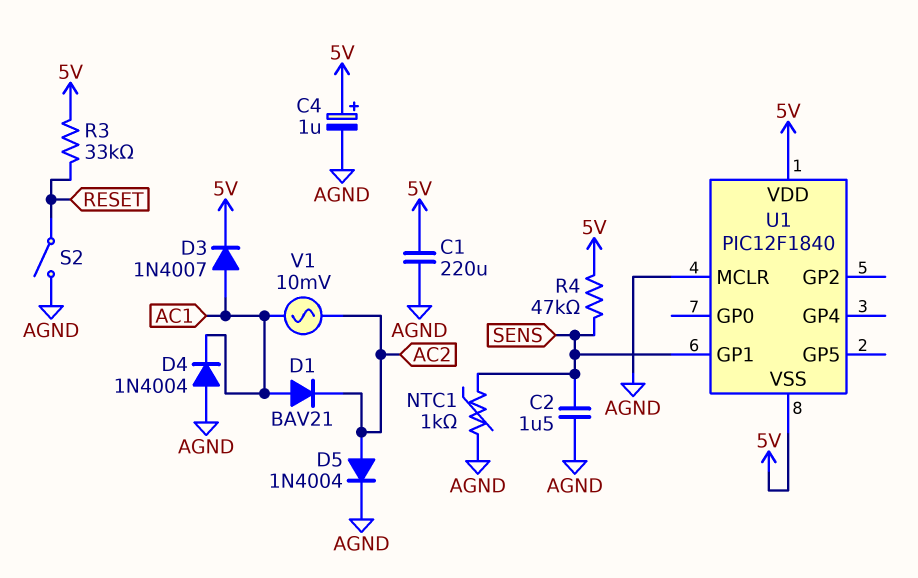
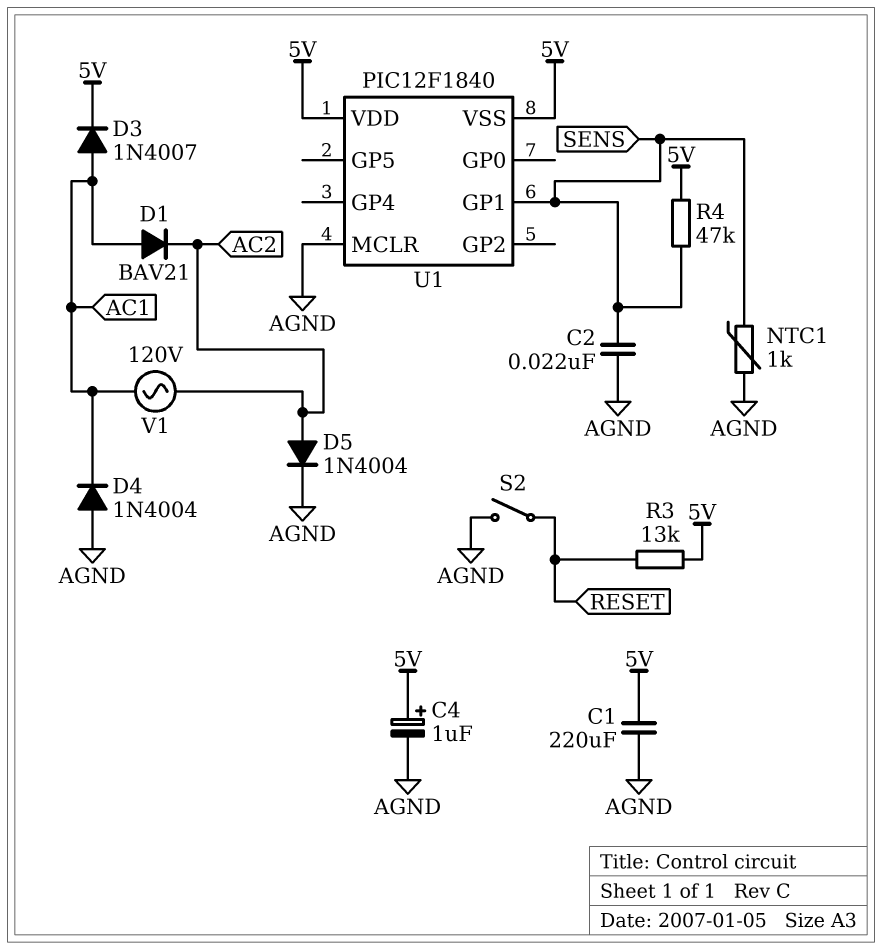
C2: 1.5uF (AGND, SENS) -> 22nF (AGND, SENS)
R3: 33k (5V, RESET) -> 13k (5V, RESET)
V1: AC 10mV (AC1, AC2) -> AC 120V (AC1, AC2)

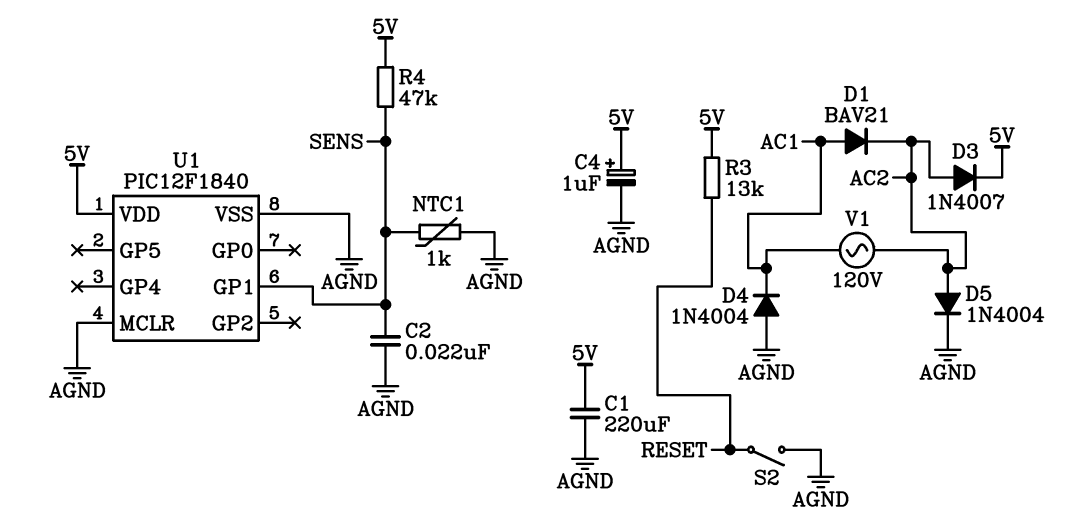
D3: diode 1N4007 (A AC1, K 5V) -> diode 1N4007 (A AC2, K 5V)
U1 pin VSS: 5V -> AGND

